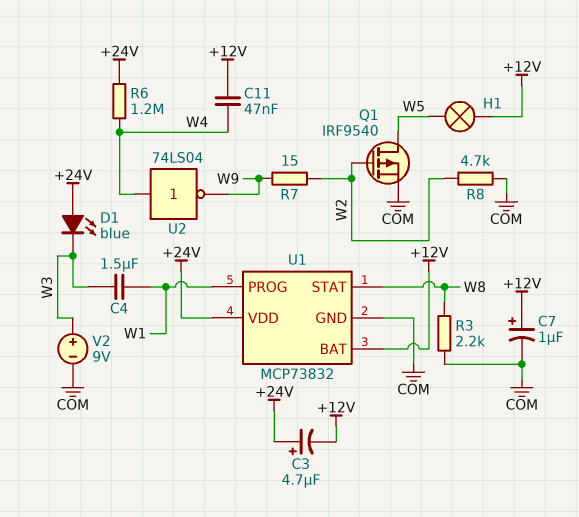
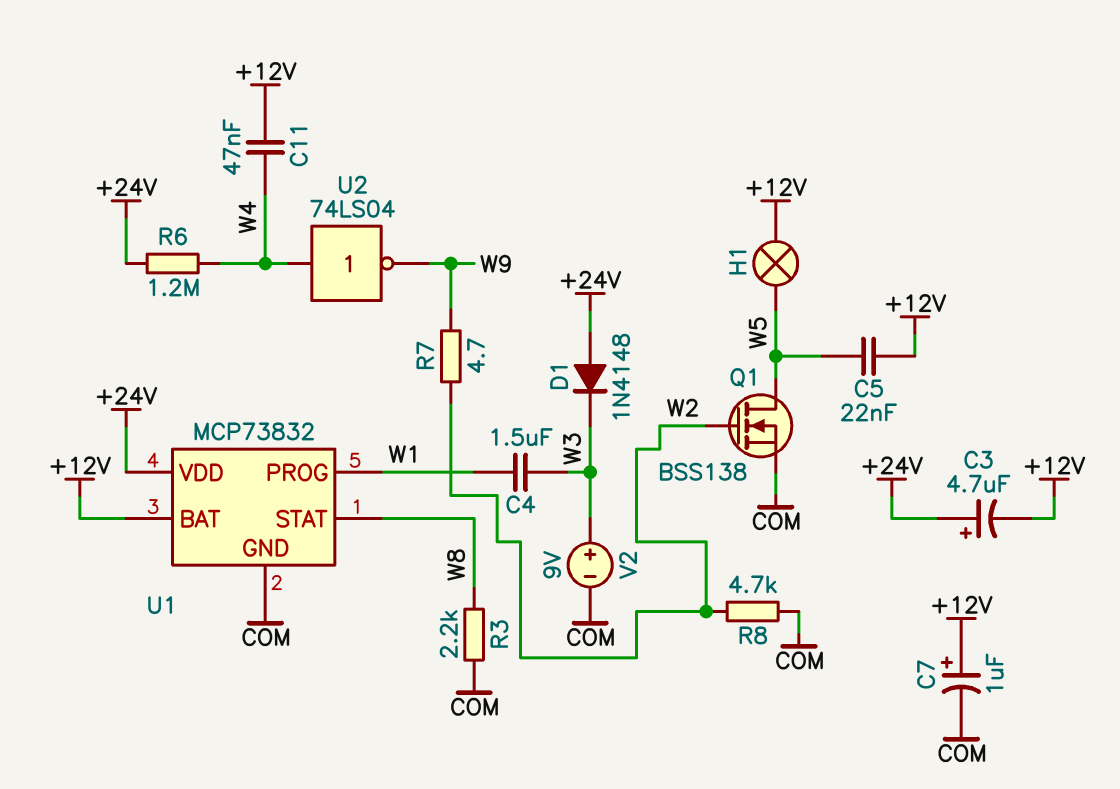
C5: none -> 22nF (+12V, W5)
D1: LED blue (A +24V, K W3) -> diode 1N4148 (A +24V, K W3)
Q1: PMOS IRF9540 (G W2, D W5, S COM) -> NMOS BSS138 (G W2, D W5, S COM)
R7: 15 (W2, W9) -> 4.7 (W2, W9)

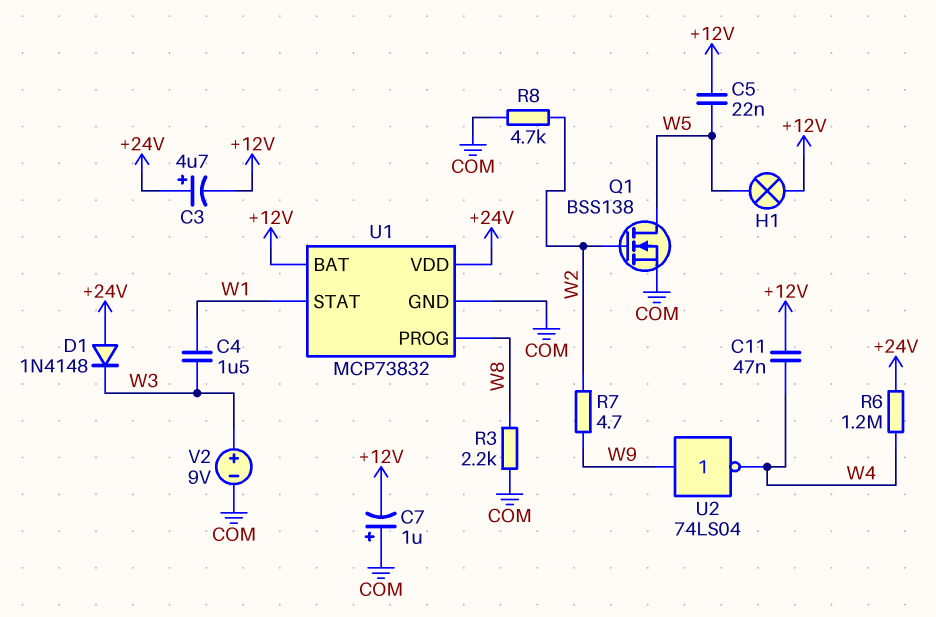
C7: 1uF (plus +12V, minus COM) -> 1uF (plus COM, minus +12V)
U1 pin PROG: W1 -> W8
U1 pin STAT: W8 -> W1
U2: NOT 74LS04 (in W4, out W9) -> NOT 74LS04 (in W9, out W4)

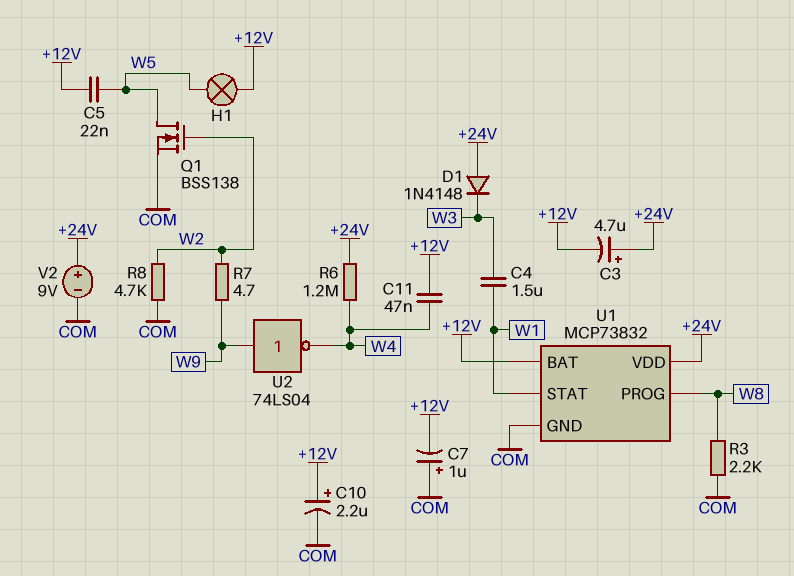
C10: none -> 2.2uF (plus +12V, minus COM)
V2: 9V (plus W3, minus COM) -> 9V (plus +24V, minus COM)

